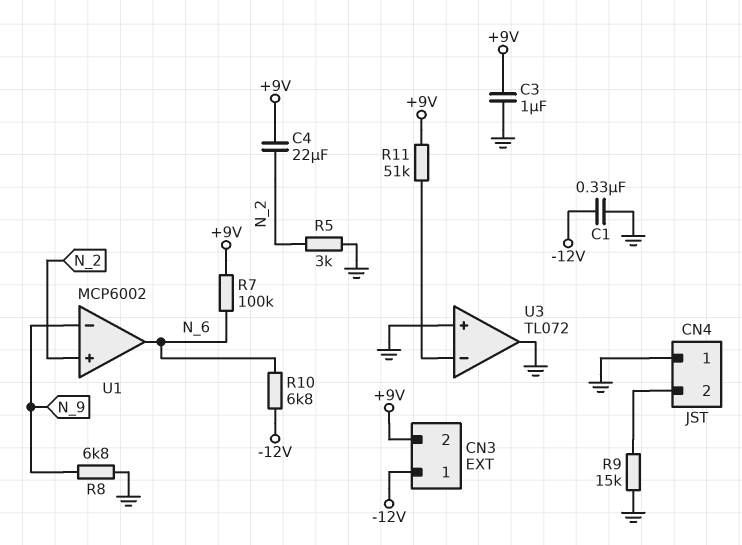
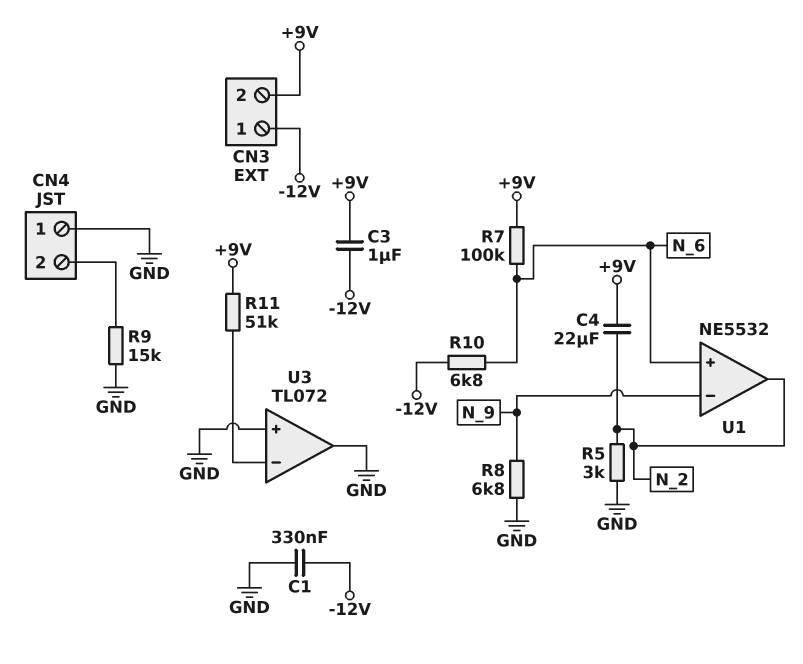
C3: 1uF (+9V, GND) -> 1uF (+9V, -12V)
U1: MCP6002 -> NE5532
U1 pin in+: N_2 -> N_6
U1 pin out: N_6 -> N_2

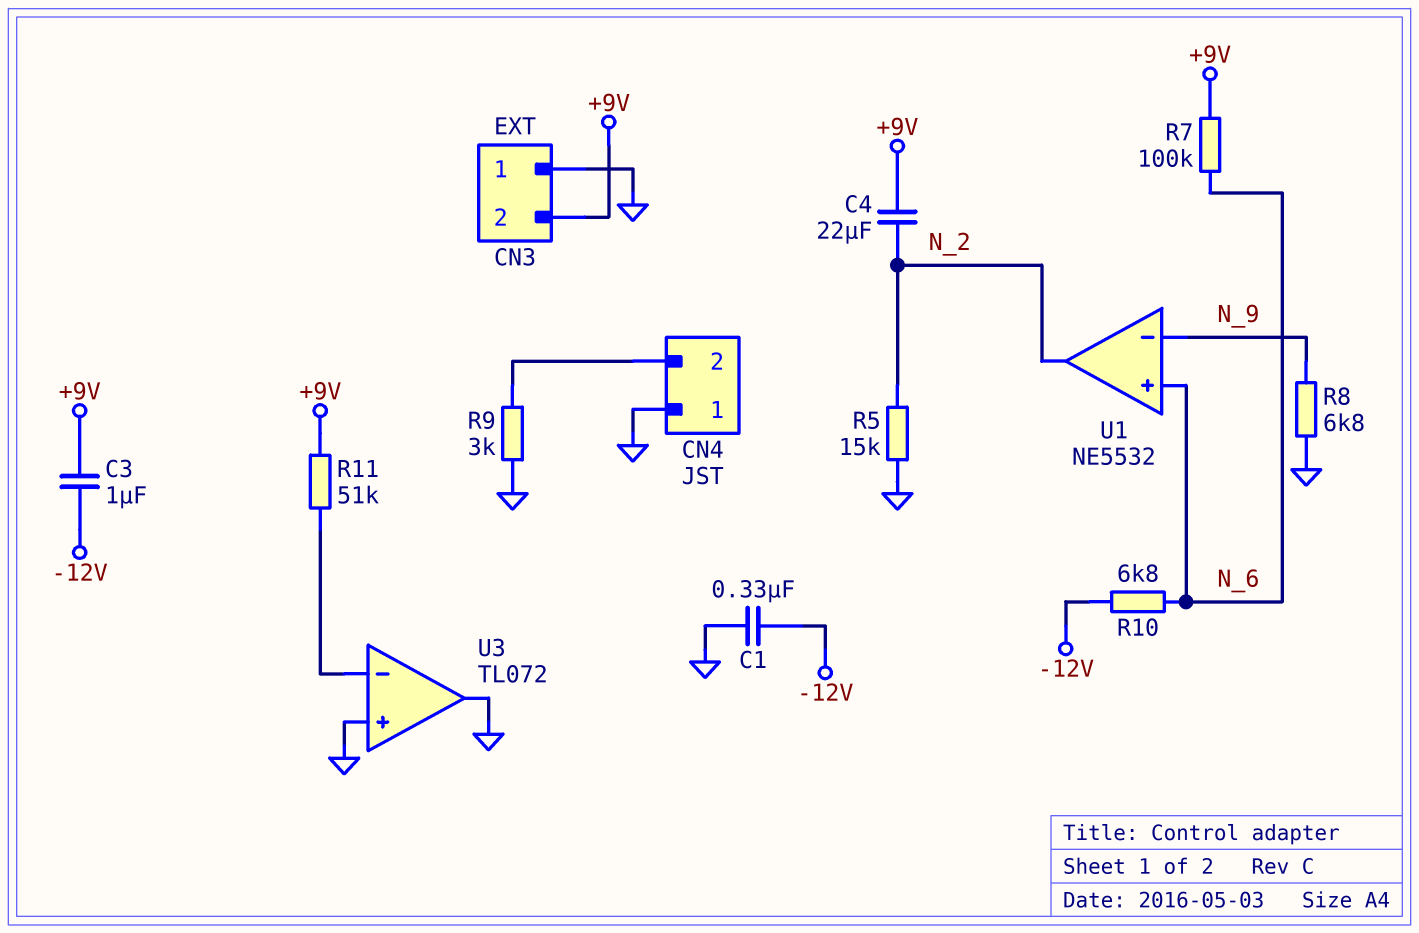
CN3 pin 1: -12V -> GND
R5: 3k (GND, N_2) -> 15k (GND, N_2)
R9: 15k (CN4/2, GND) -> 3k (CN4/2, GND)

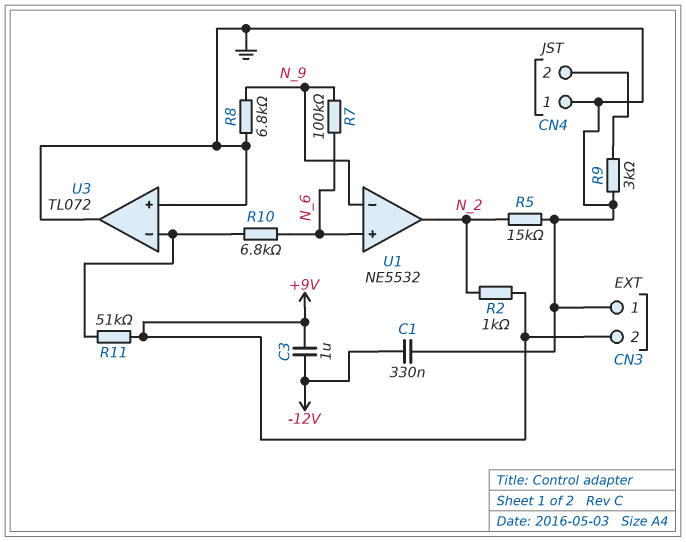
C4: 22uF (+9V, N_2) -> none
R2: none -> 1k (+9V, N_2)
R7: 100k (+9V, N_6) -> 100k (N_6, N_9)
R10: 6.8k (-12V, N_6) -> 6.8k (N_6, U3/in-)

